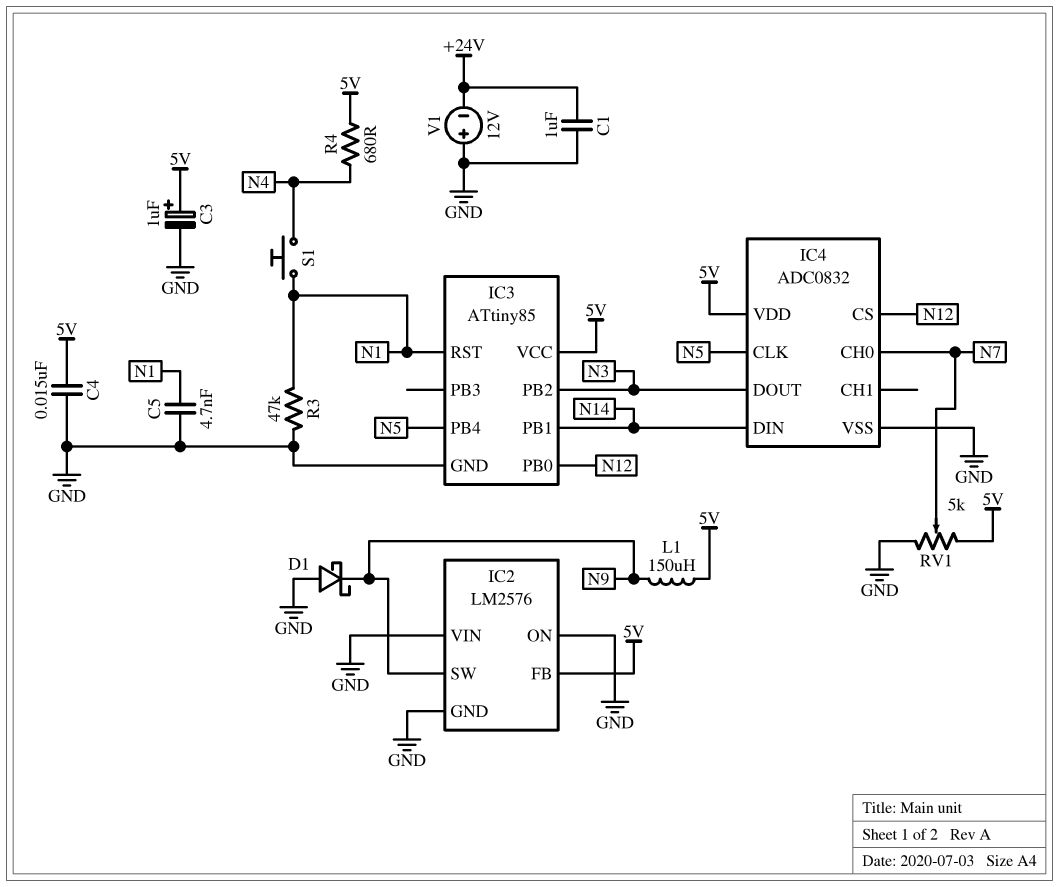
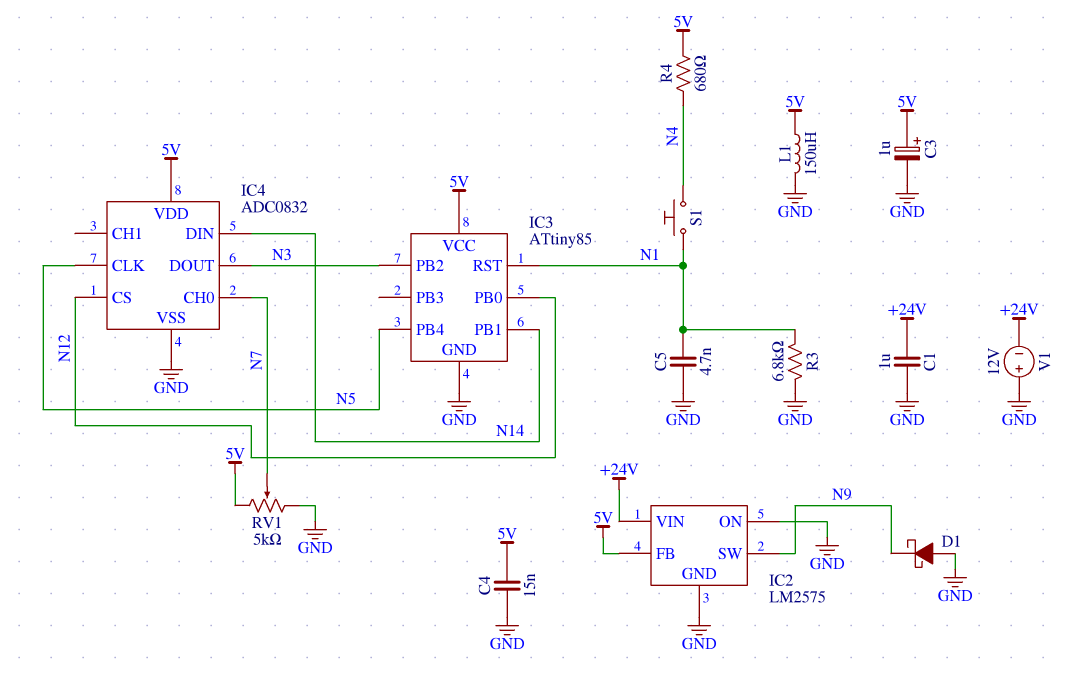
IC2: LM2576 -> LM2575
IC2 pin VIN: GND -> +24V
L1: 150uH (5V, N9) -> 150uH (5V, GND)
R3: 47k (GND, N1) -> 6.8k (GND, N1)

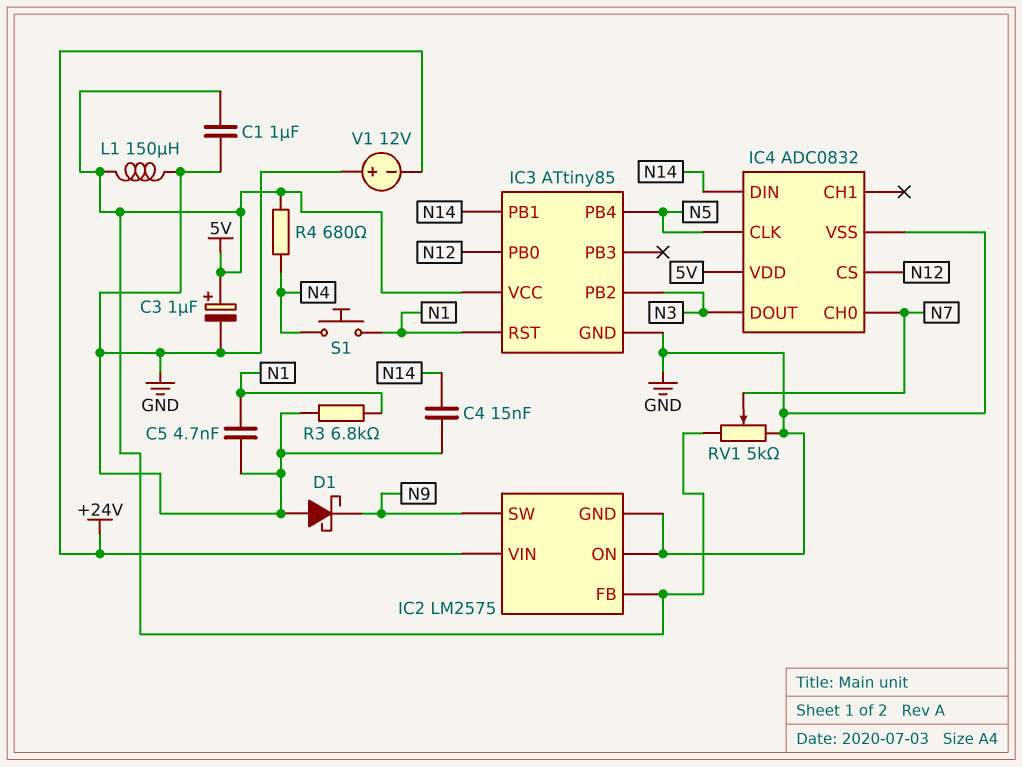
C1: 1uF (+24V, GND) -> 1uF (5V, GND)
C4: 15nF (5V, GND) -> 15nF (GND, N14)

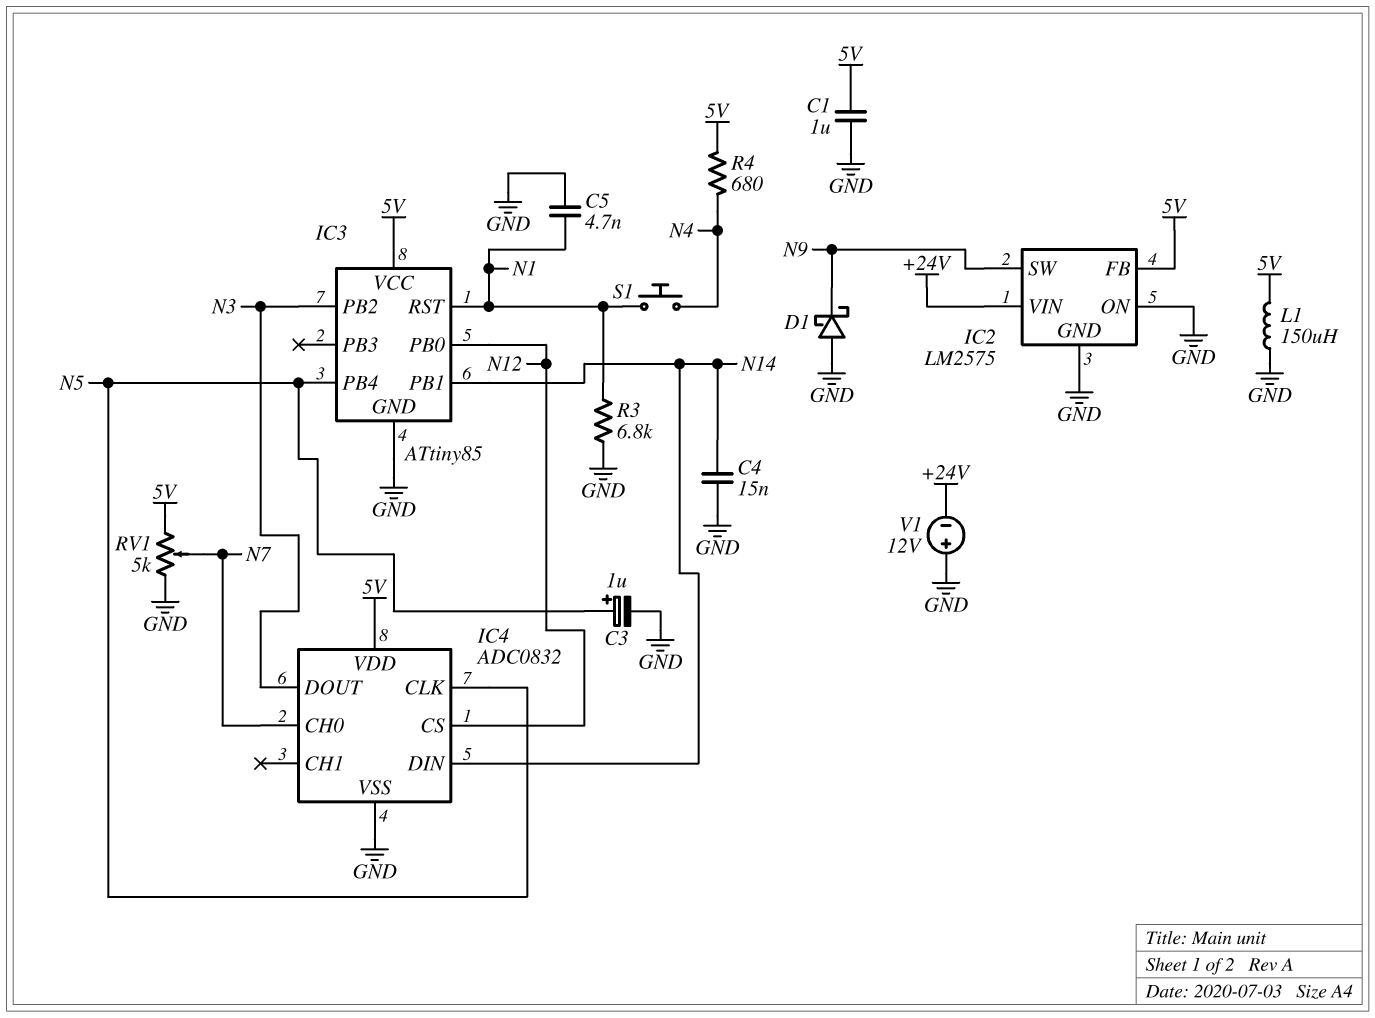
C3: 1uF (plus 5V, minus GND) -> 1uF (plus N5, minus GND)

